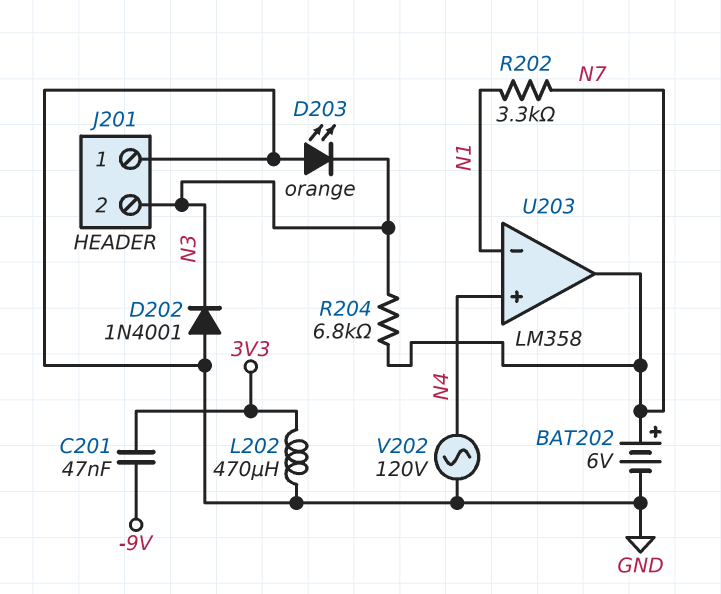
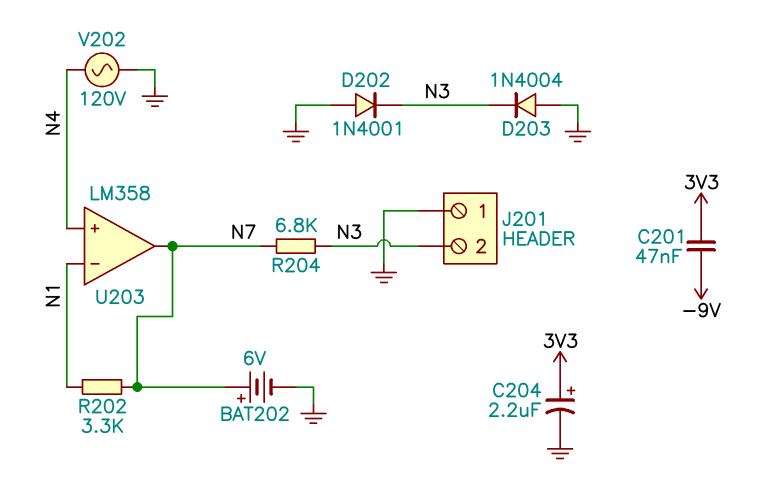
C204: none -> 2.2uF (plus 3V3, minus GND)
D203: LED orange (A GND, K N3) -> diode 1N4004 (A GND, K N3)
L202: 470uH (3V3, GND) -> none

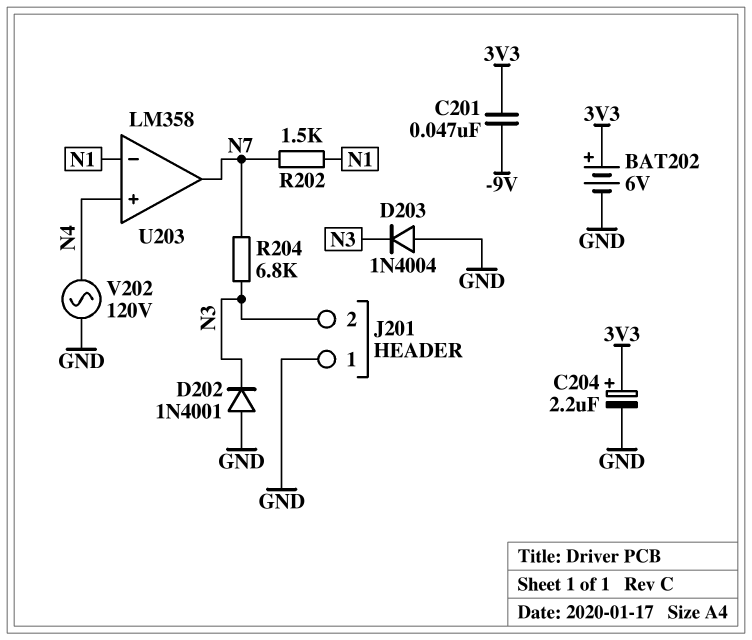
BAT202: 6V (plus N7, minus GND) -> 6V (plus 3V3, minus GND)
R202: 3.3k (N1, N7) -> 1.5k (N1, N7)

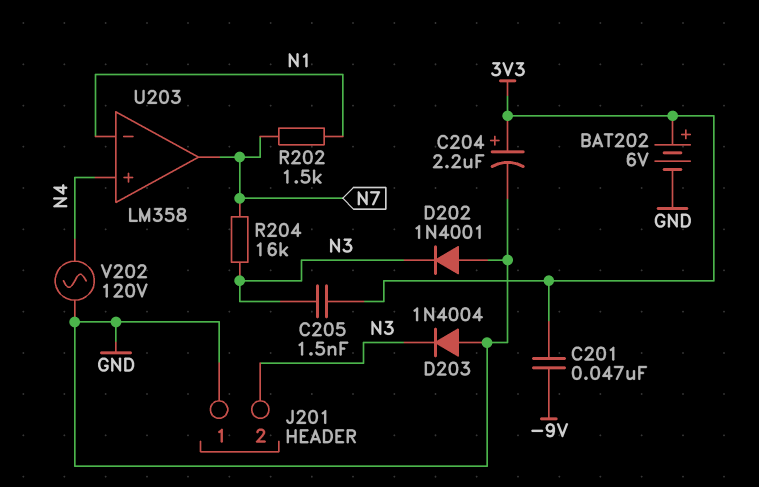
C205: none -> 1.5nF (3V3, N3)
R204: 6.8k (N3, N7) -> 16k (N3, N7)

